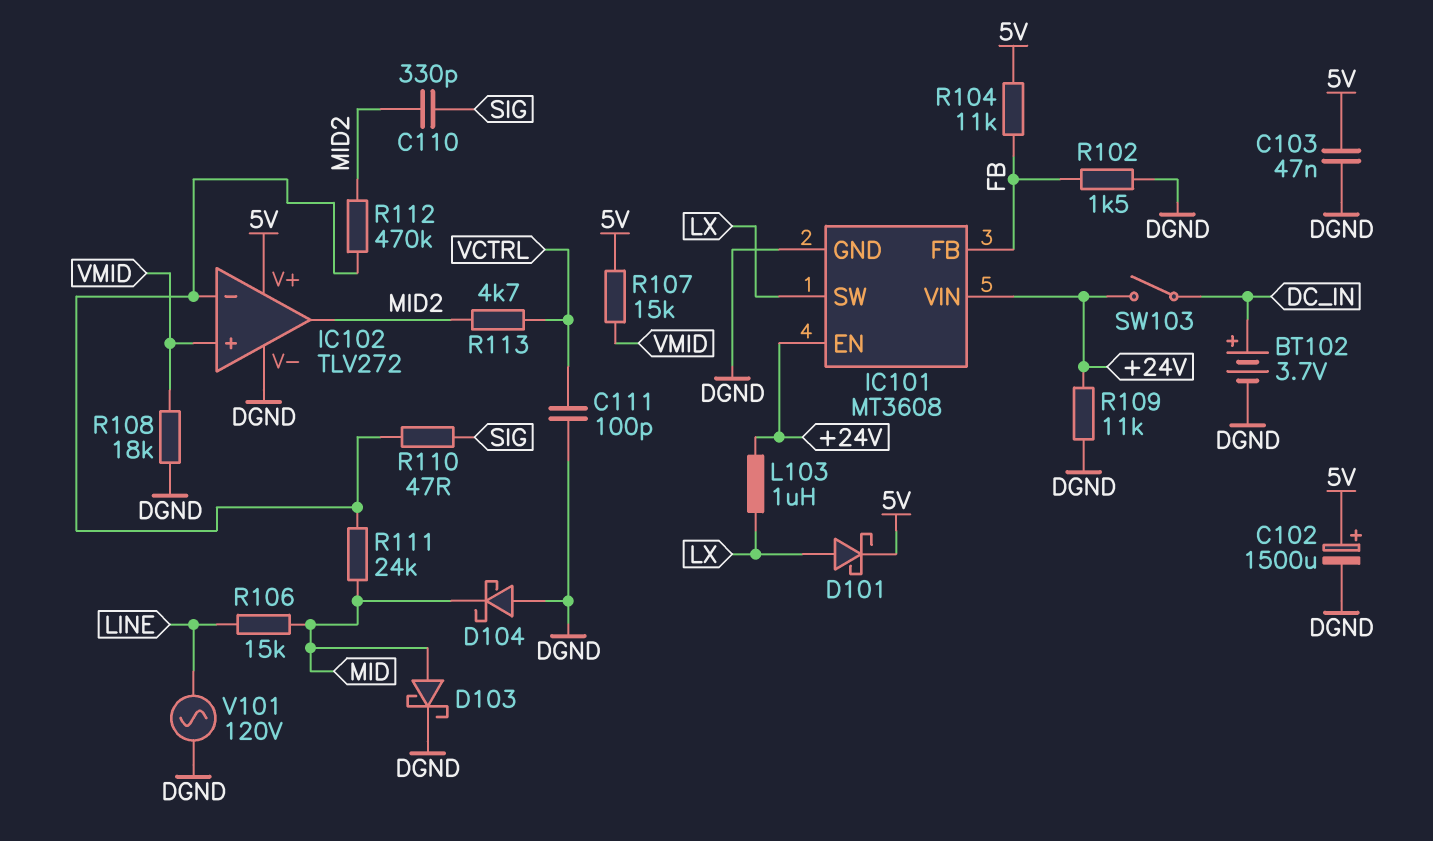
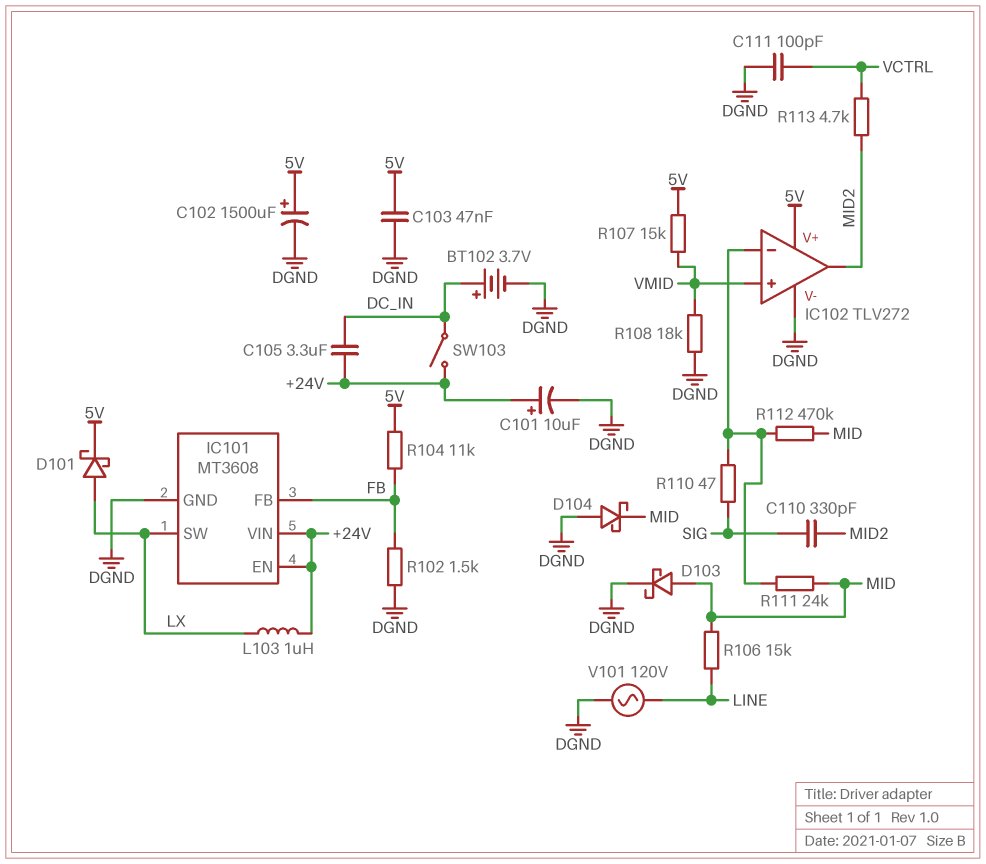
C101: none -> 10uF (plus +24V, minus DGND)
C105: none -> 3.3uF (+24V, DC_IN)
R109: 11k (+24V, DGND) -> none
R112: 470k (IC102/in-, MID2) -> 470k (IC102/in-, MID)

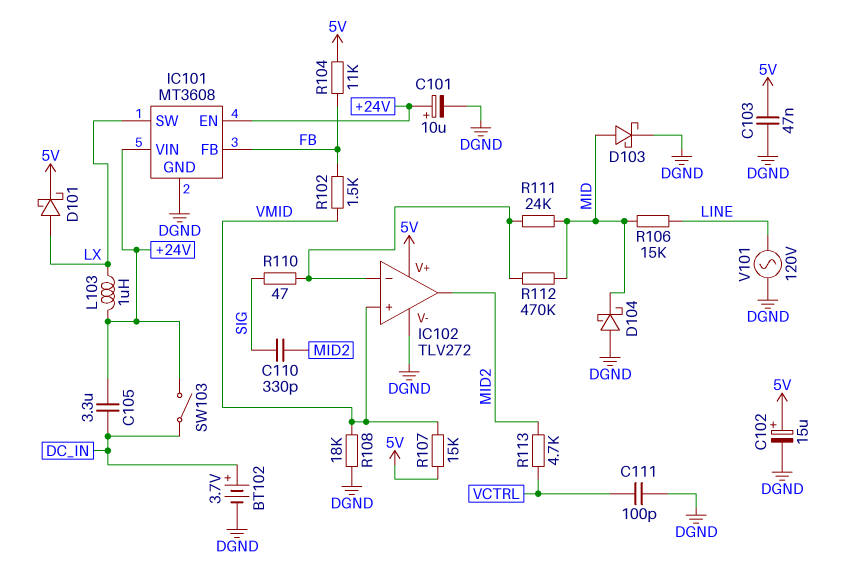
C102: 1500uF (plus 5V, minus DGND) -> 15uF (plus 5V, minus DGND)
R102: 1.5k (DGND, FB) -> 1.5k (FB, VMID)

